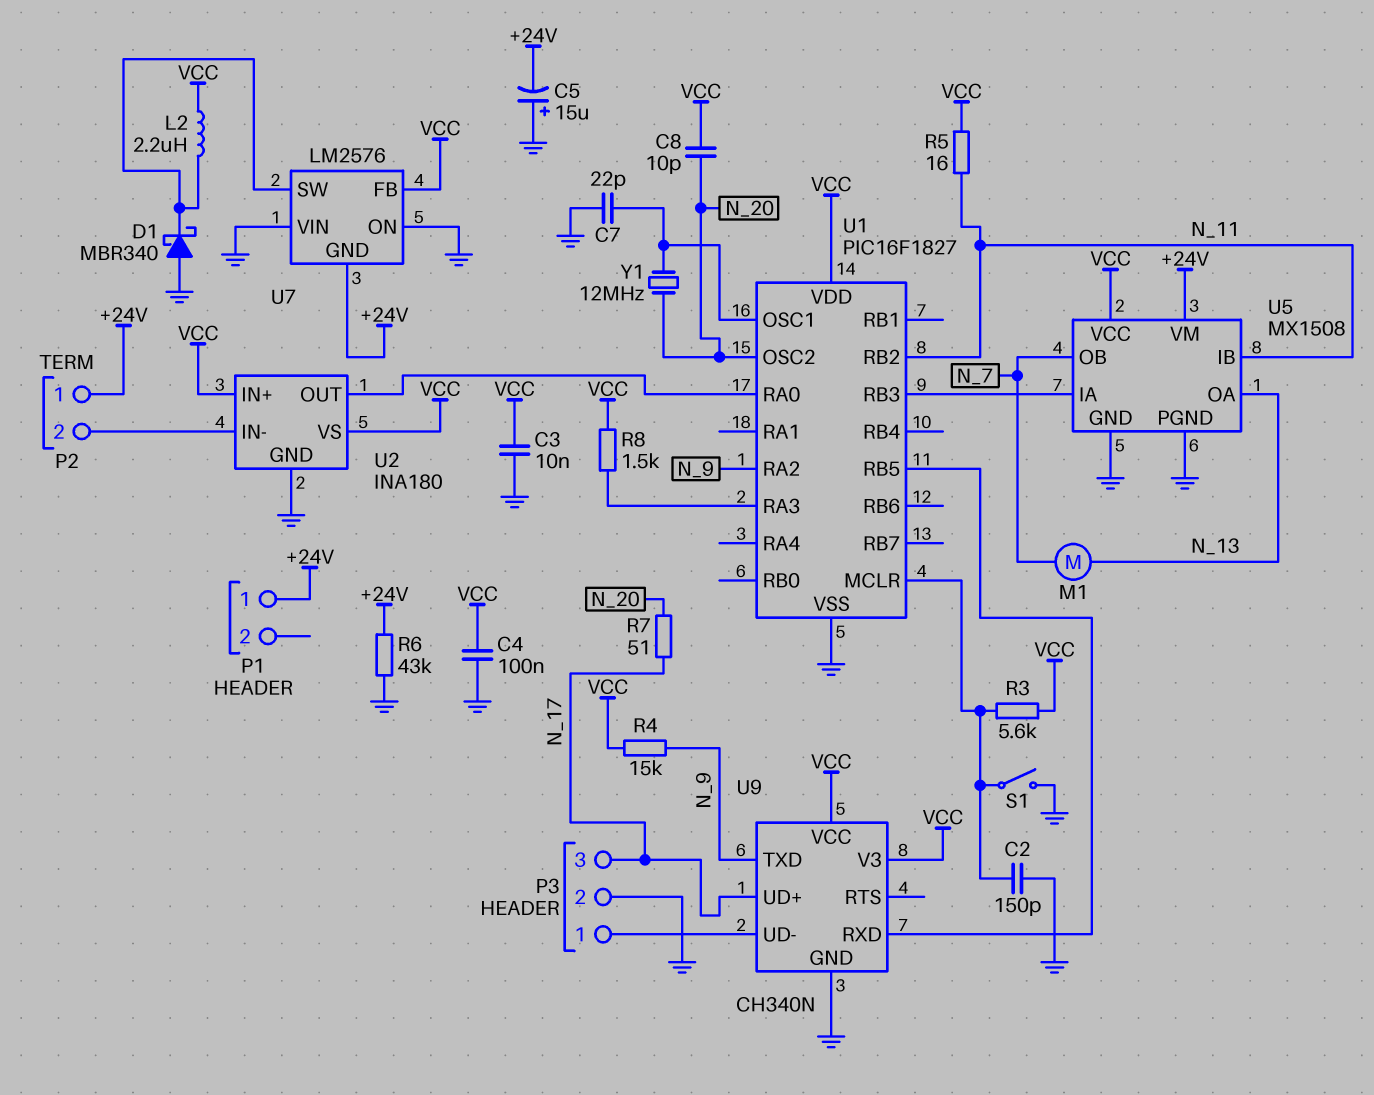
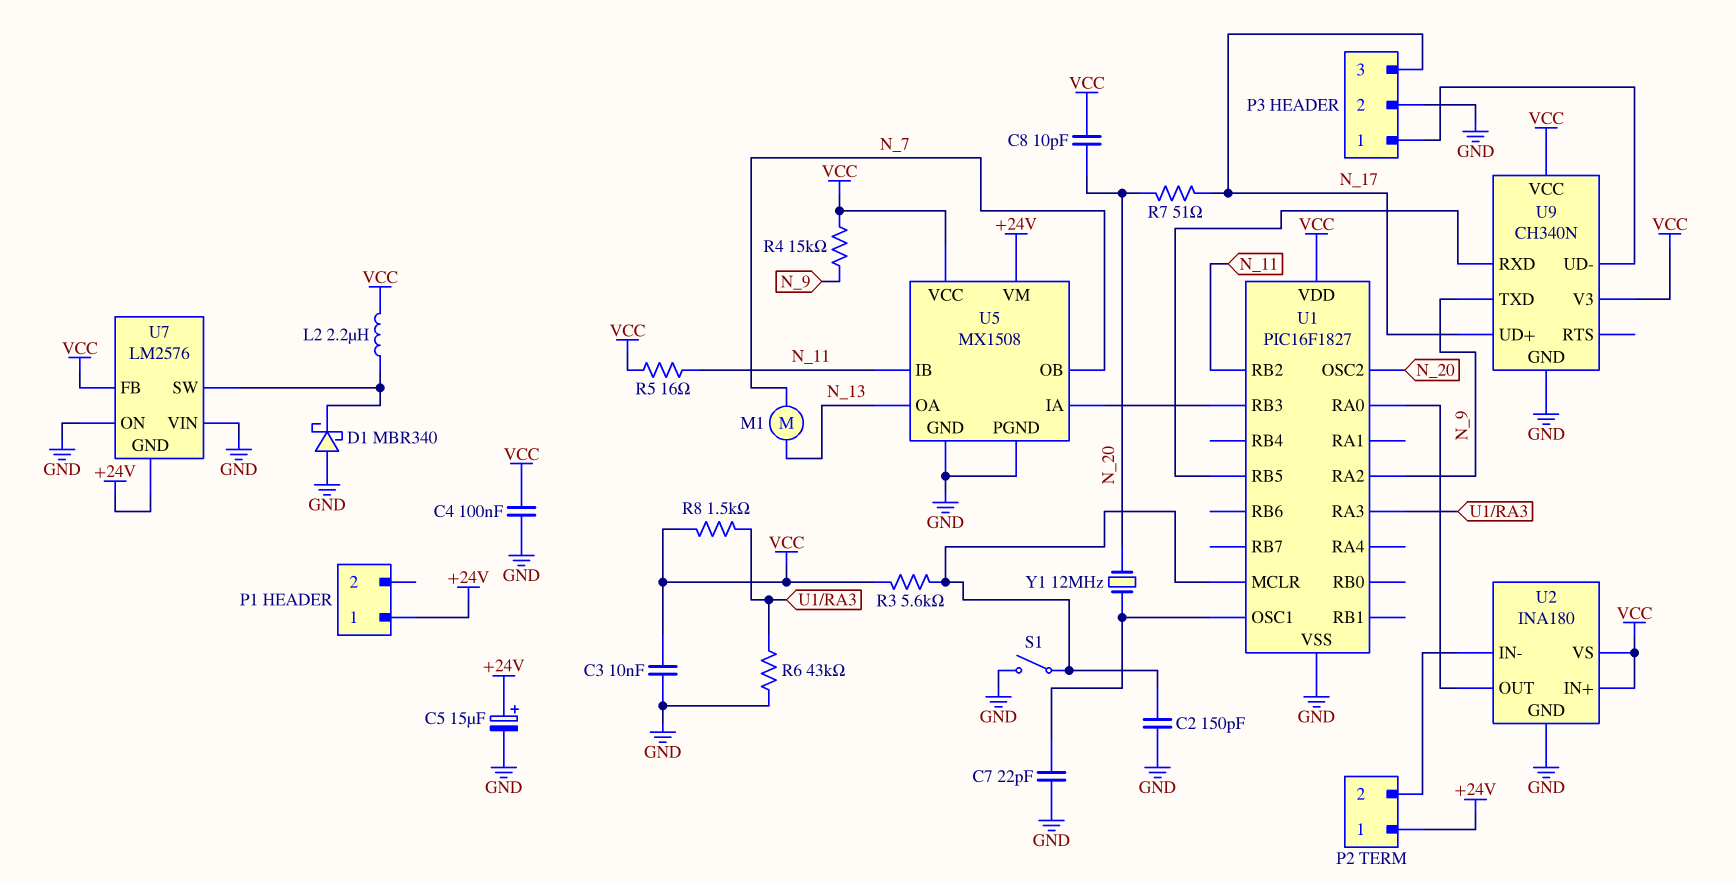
C5: 15uF (plus GND, minus +24V) -> 15uF (plus +24V, minus GND)
R6: 43k (+24V, GND) -> 43k (GND, U1/RA3)

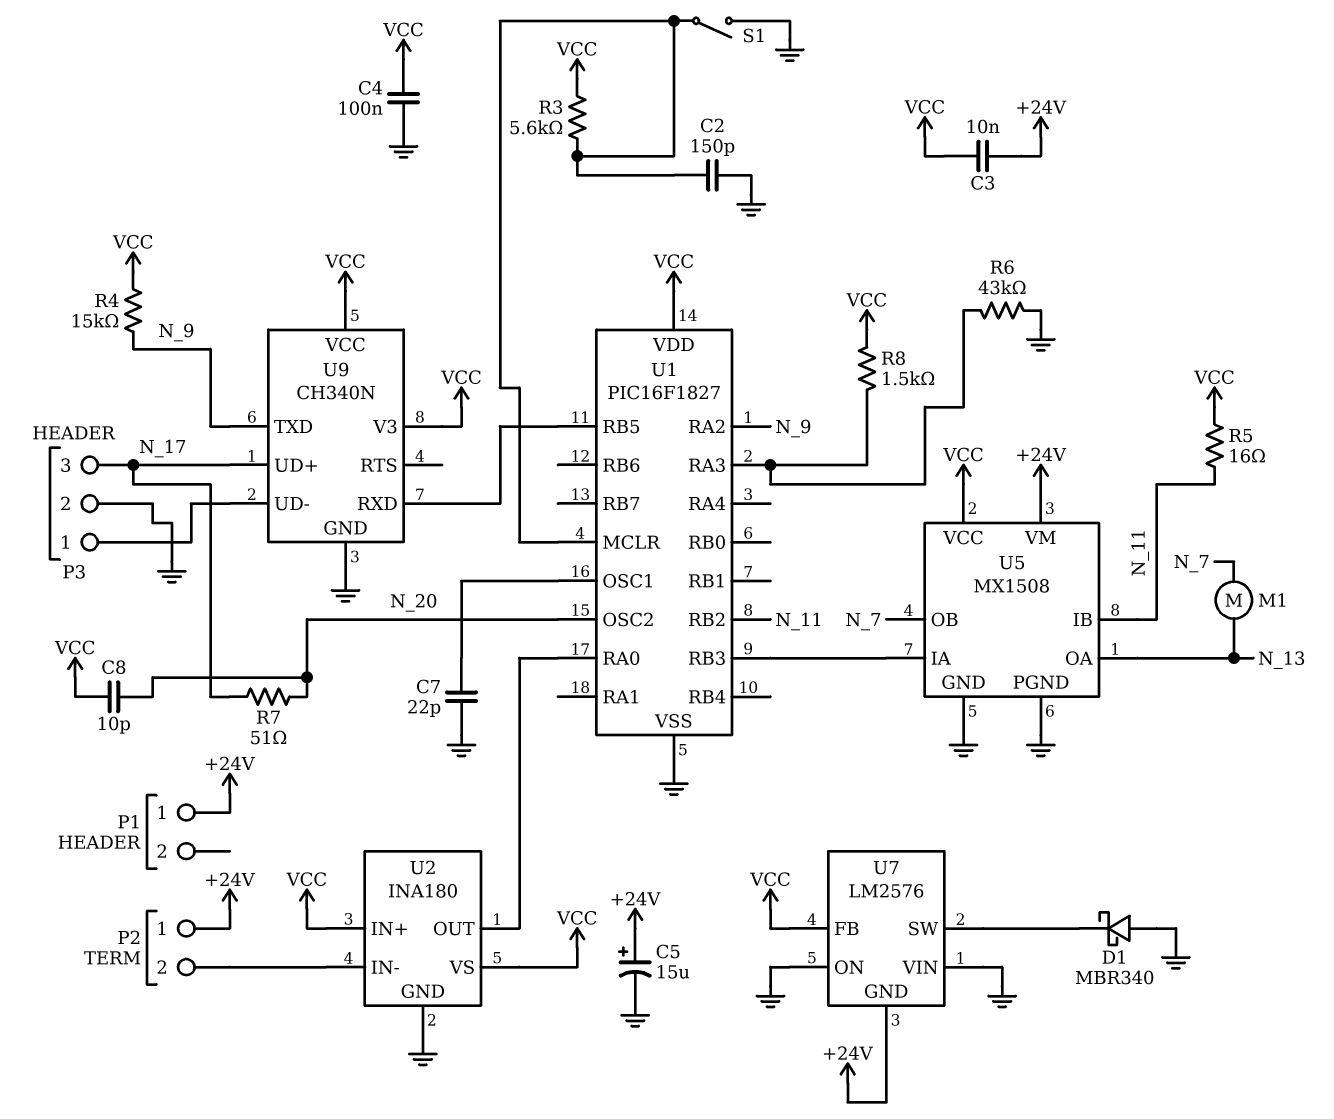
C3: 10nF (GND, VCC) -> 10nF (+24V, VCC)
L2: 2.2uH (U7/SW, VCC) -> none
Y1: 12MHz (N_20, U1/OSC1) -> none

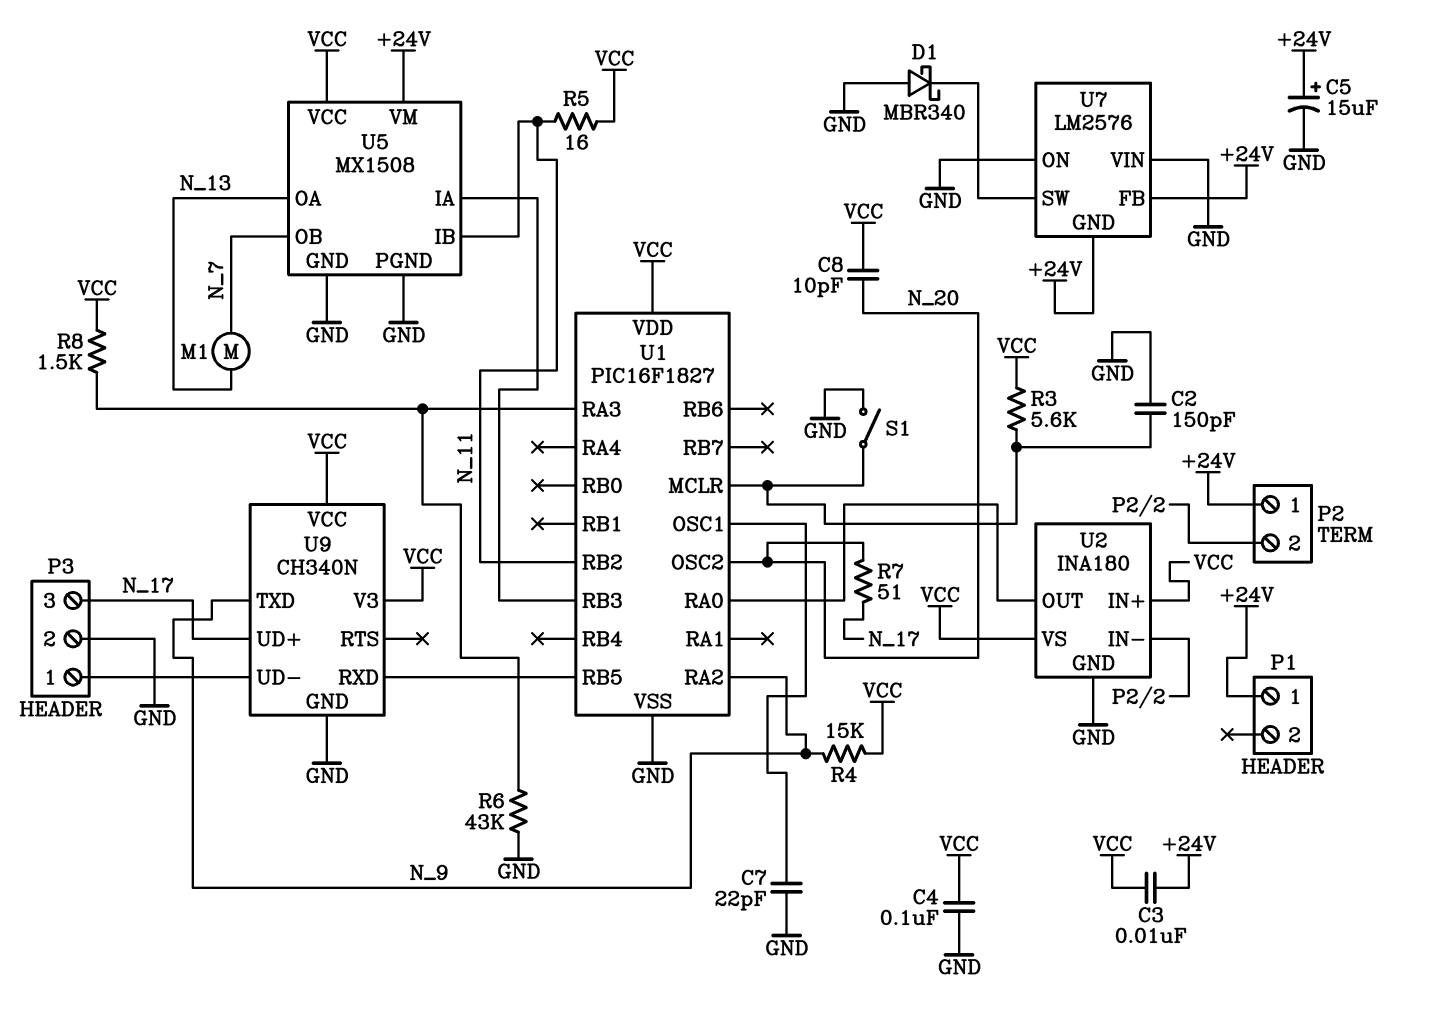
U7 pin FB: VCC -> +24V

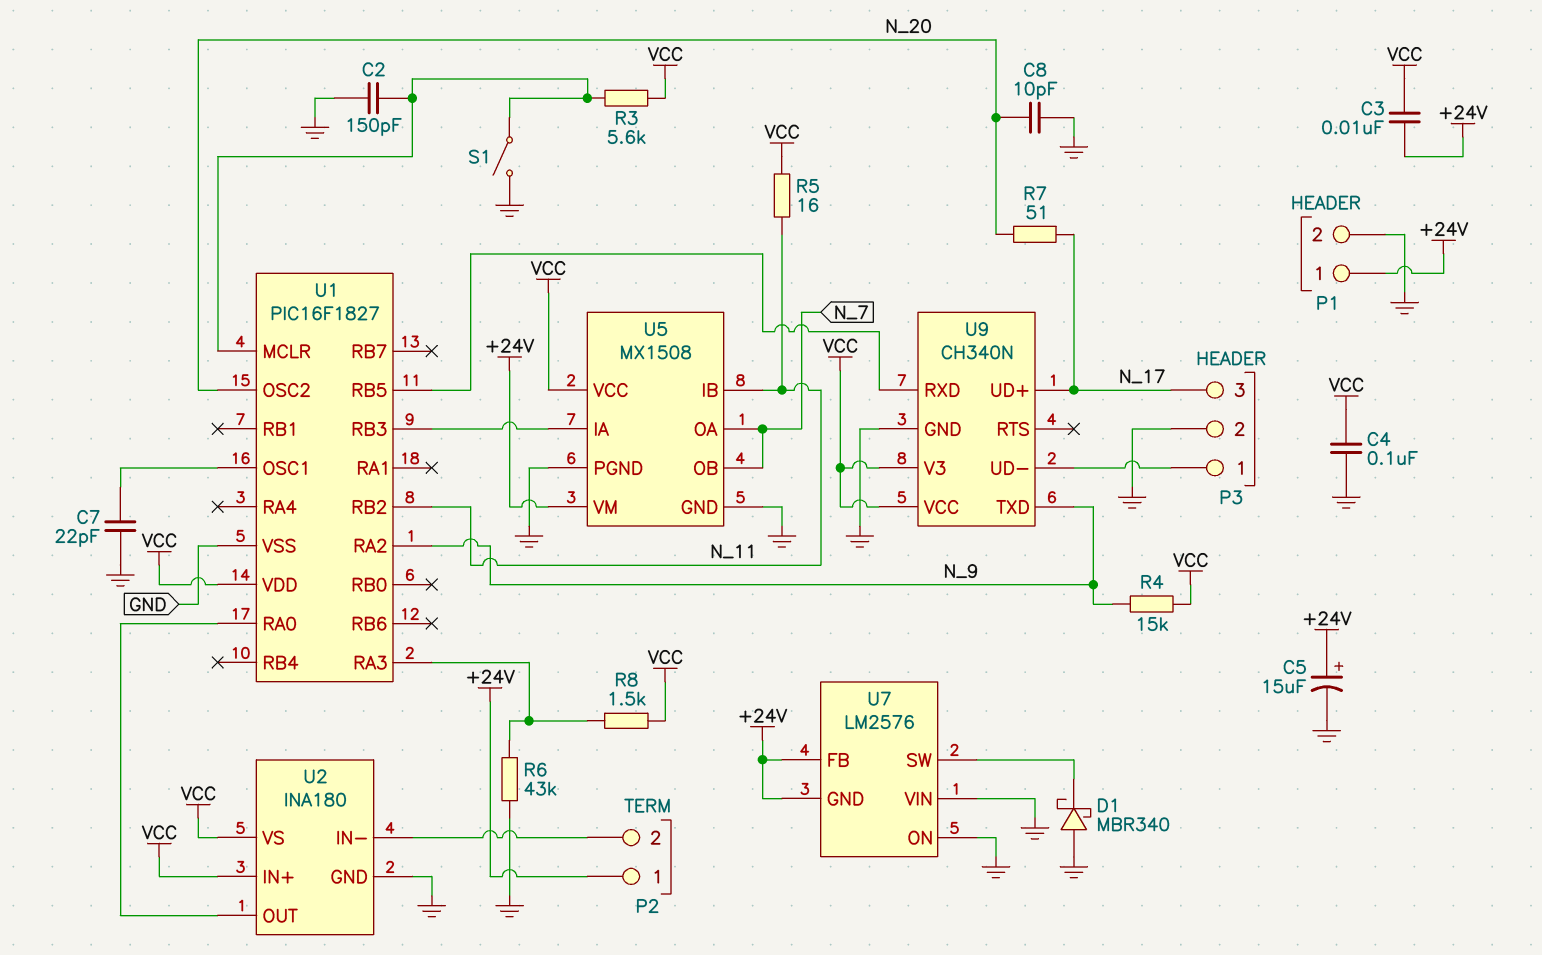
C8: 10pF (N_20, VCC) -> 10pF (GND, N_20)
M1: motor (N_7, N_13) -> none
P1 pin 2: none -> GND
U5 pin OA: N_13 -> N_7

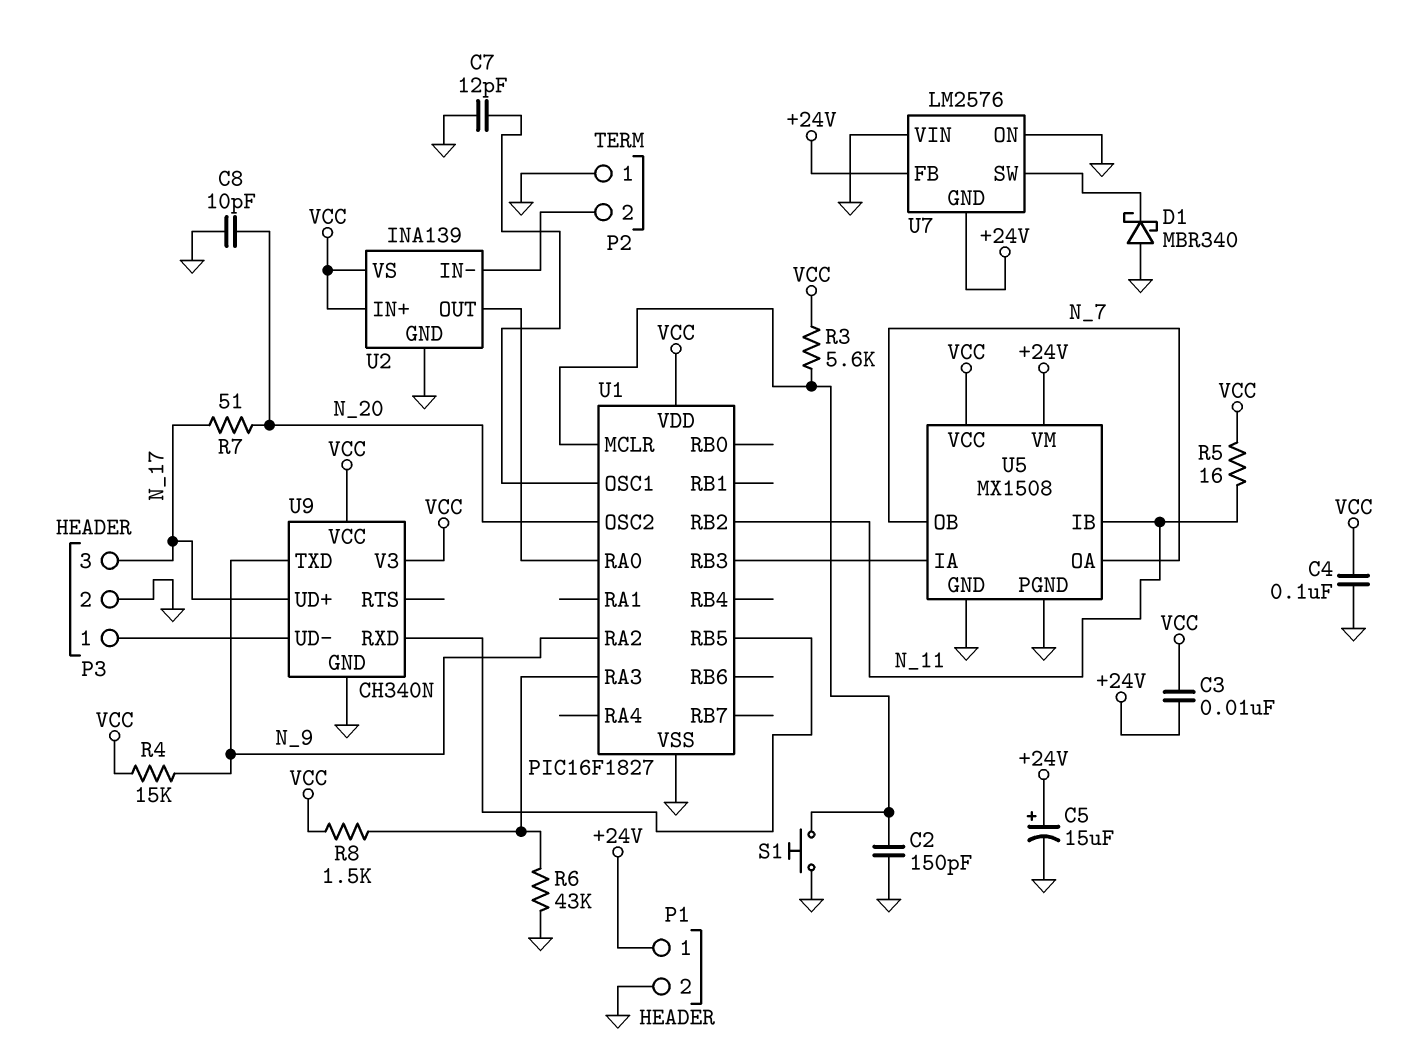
C7: 22pF (GND, U1/OSC1) -> 12pF (GND, U1/OSC1)
P2 pin 1: +24V -> GND
S1: switch (GND, U1/MCLR) -> button (GND, U1/MCLR)
U2: INA180 -> INA139

